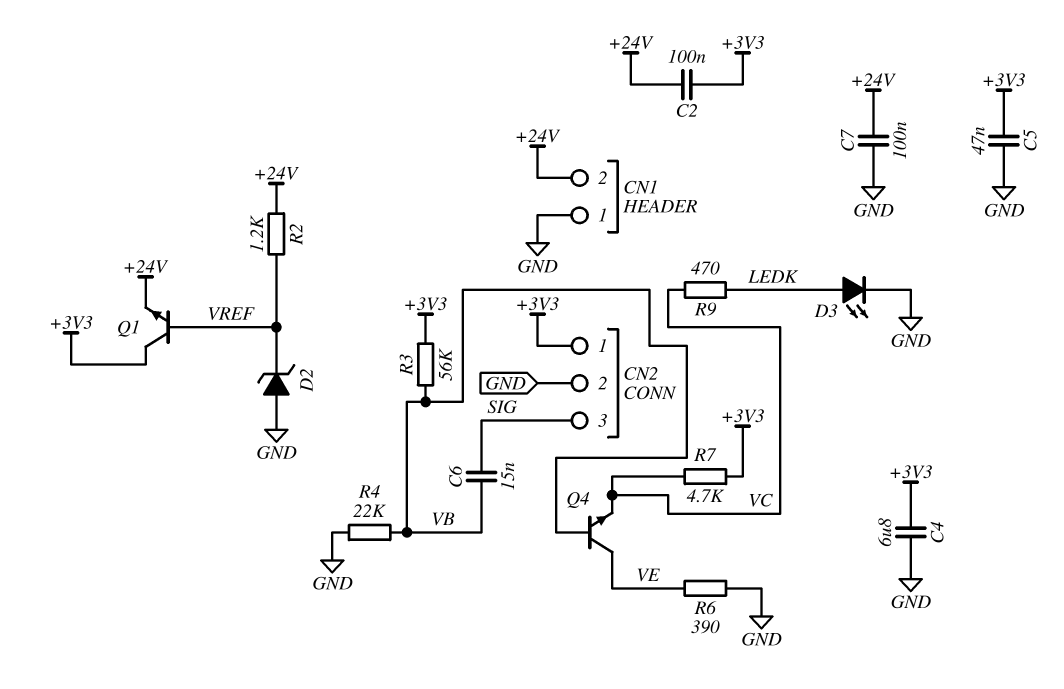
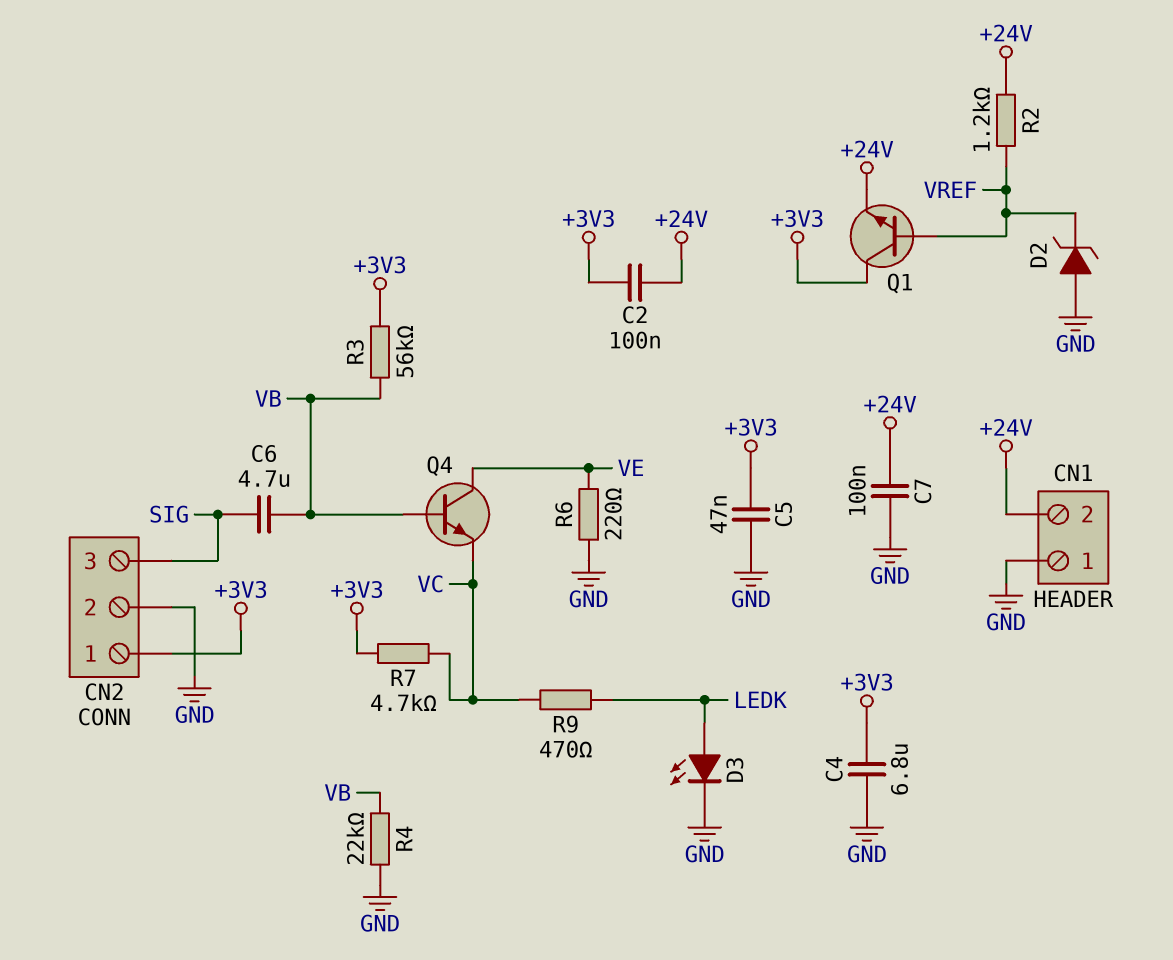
C6: 15nF (SIG, VB) -> 4.7uF (SIG, VB)
R6: 390 (GND, VE) -> 220 (GND, VE)

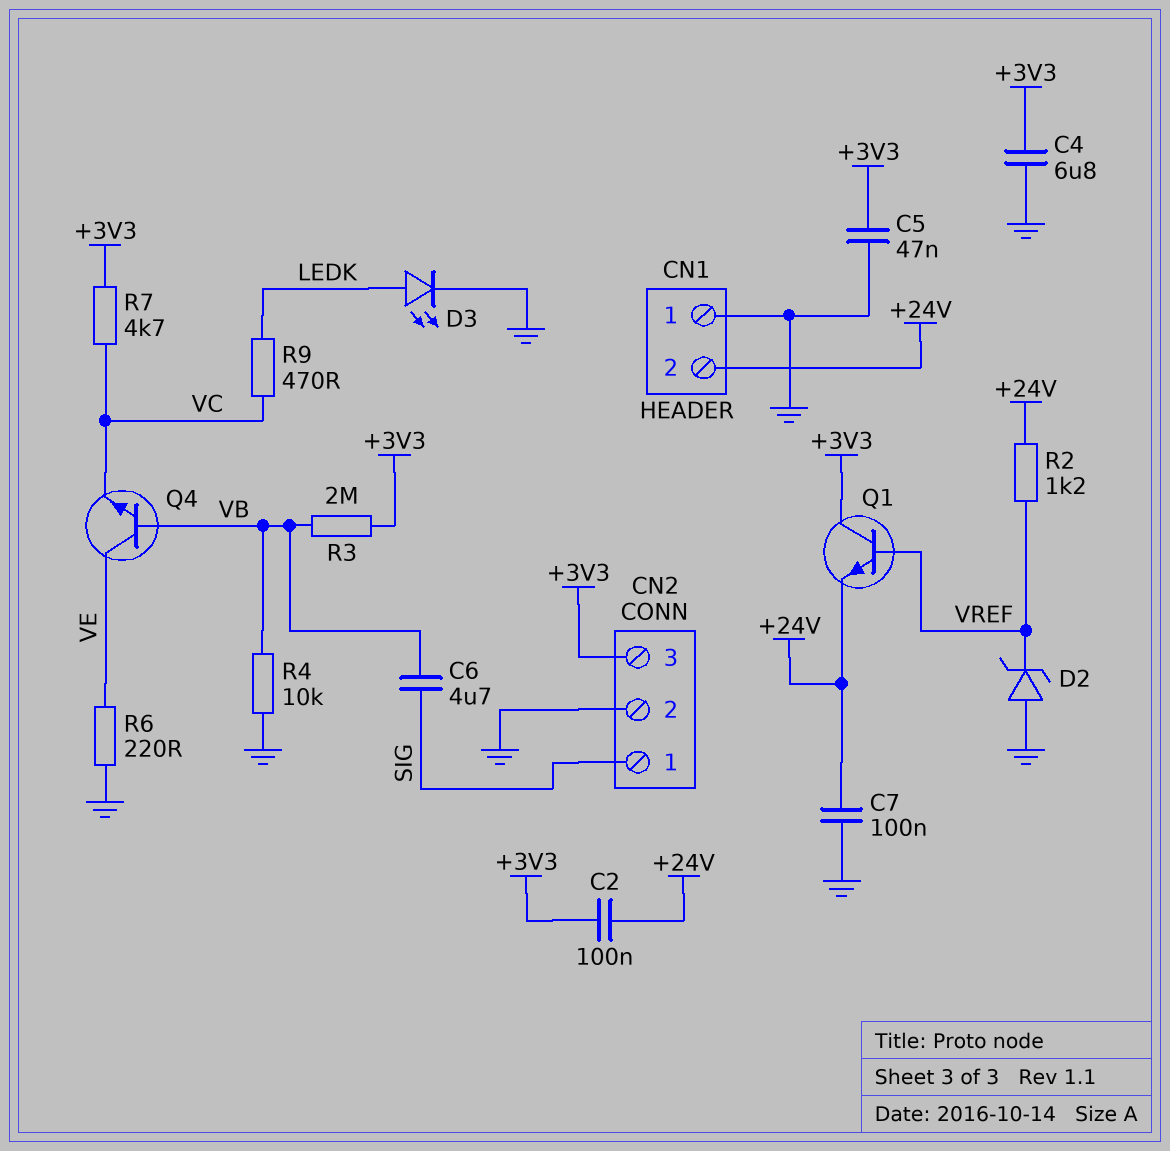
CN2 pin 1: +3V3 -> SIG
CN2 pin 3: SIG -> +3V3
R3: 56k (+3V3, VB) -> 2M (+3V3, VB)
R4: 22k (GND, VB) -> 10k (GND, VB)

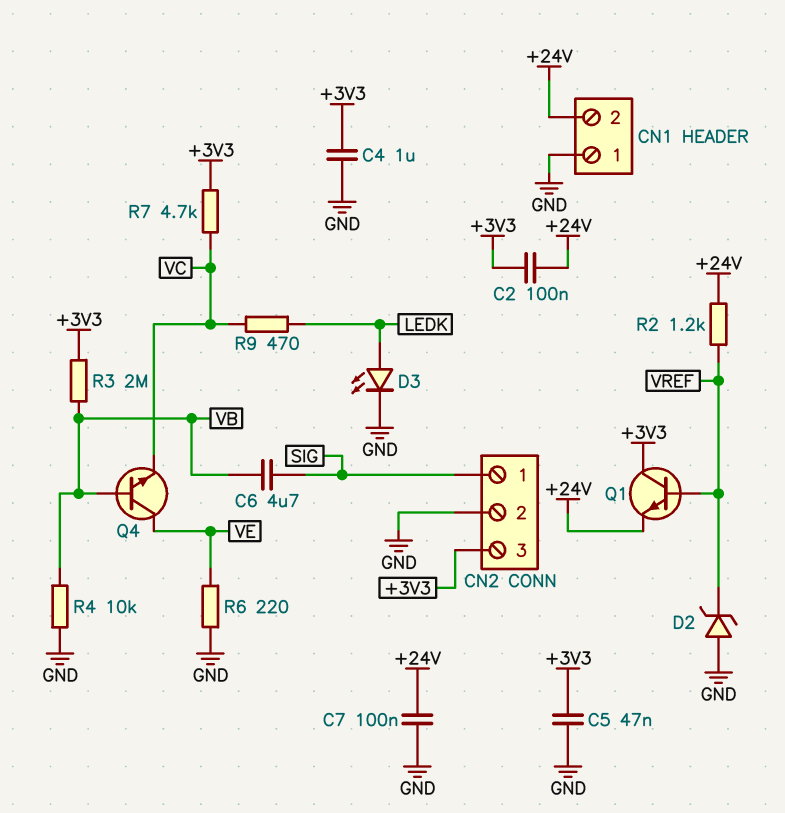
C4: 6.8uF (+3V3, GND) -> 1uF (+3V3, GND)

